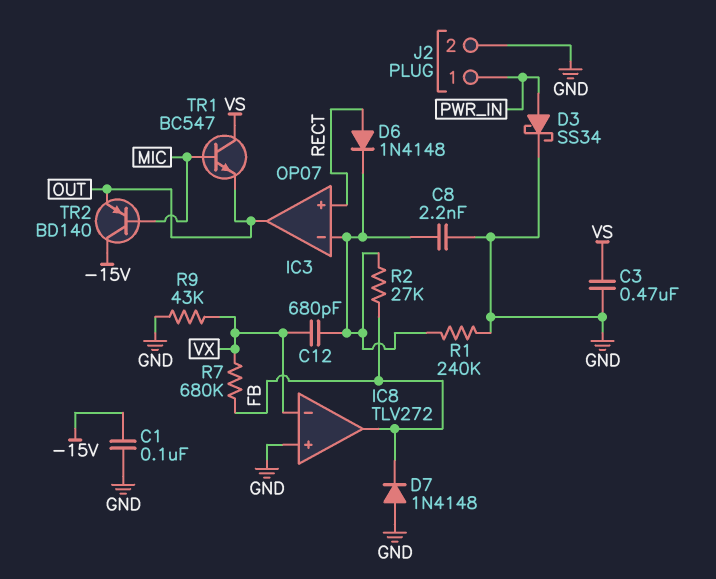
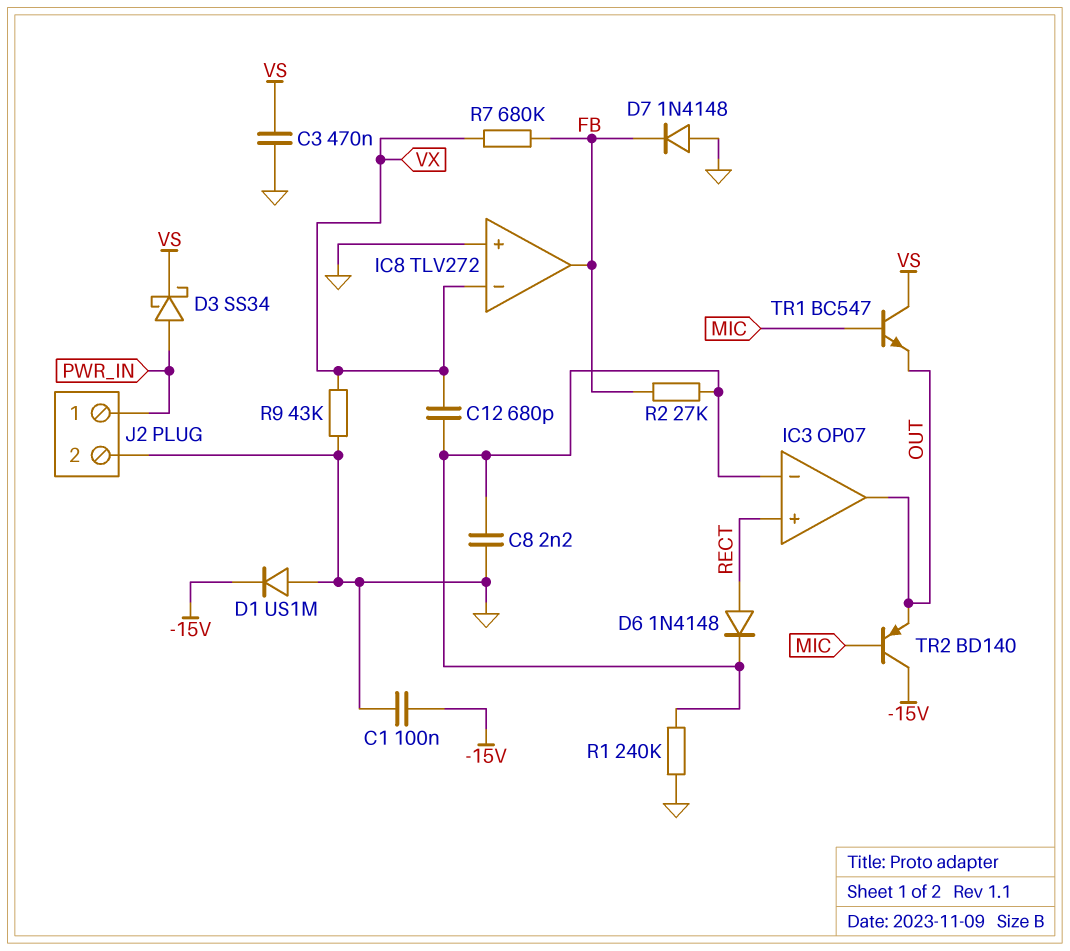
D1: none -> diode US1M (A GND, K -15V)
D3: schottky SS34 (A PWR_IN, K GND) -> schottky SS34 (A PWR_IN, K VS)

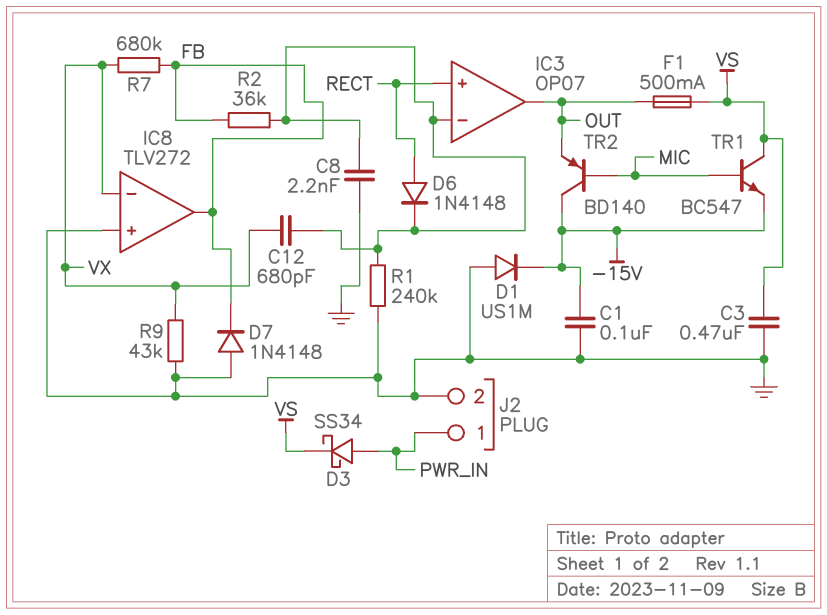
F1: none -> 500mA (OUT, VS)
R2: 27k (FB, IC3/in-) -> 36k (FB, IC3/in-)
TR1: NPN BC547 (B MIC, C VS, E OUT) -> NPN BC547 (B MIC, C VS, E -15V)

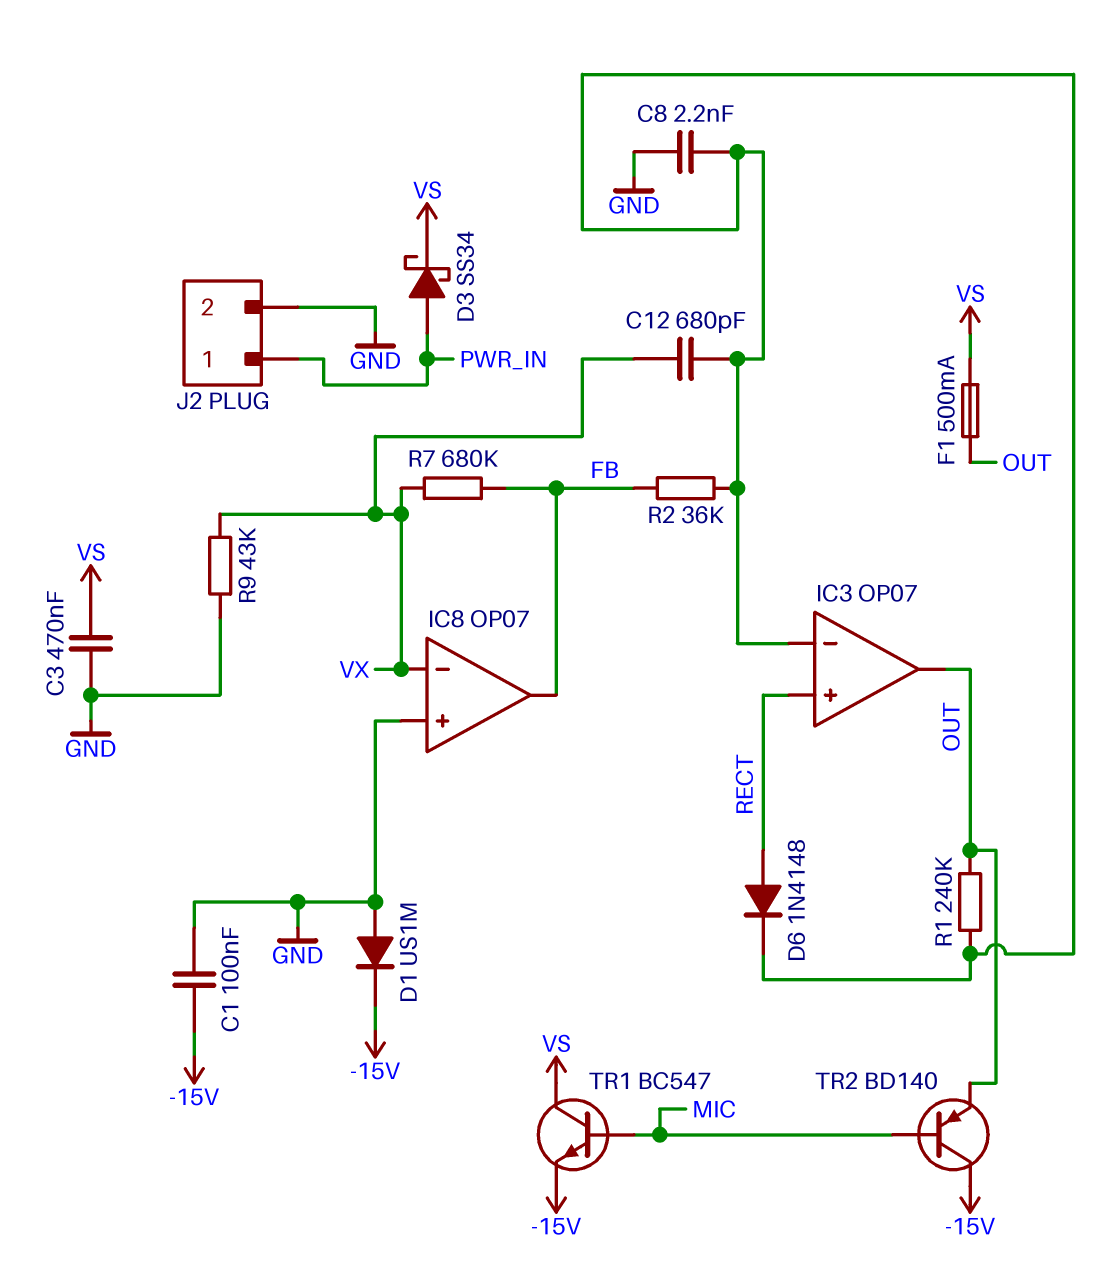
D7: diode 1N4148 (A GND, K FB) -> none
IC8: TLV272 -> OP07
R1: 240k (GND, IC3/in-) -> 240k (IC3/in-, OUT)

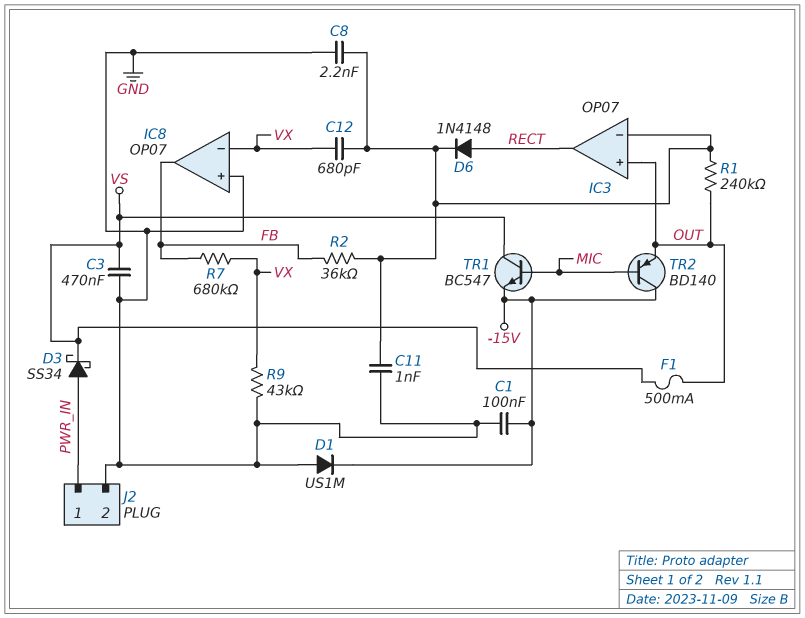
C11: none -> 1nF (GND, IC3/in-)
IC3 pin in+: RECT -> OUT
IC3 pin out: OUT -> RECT

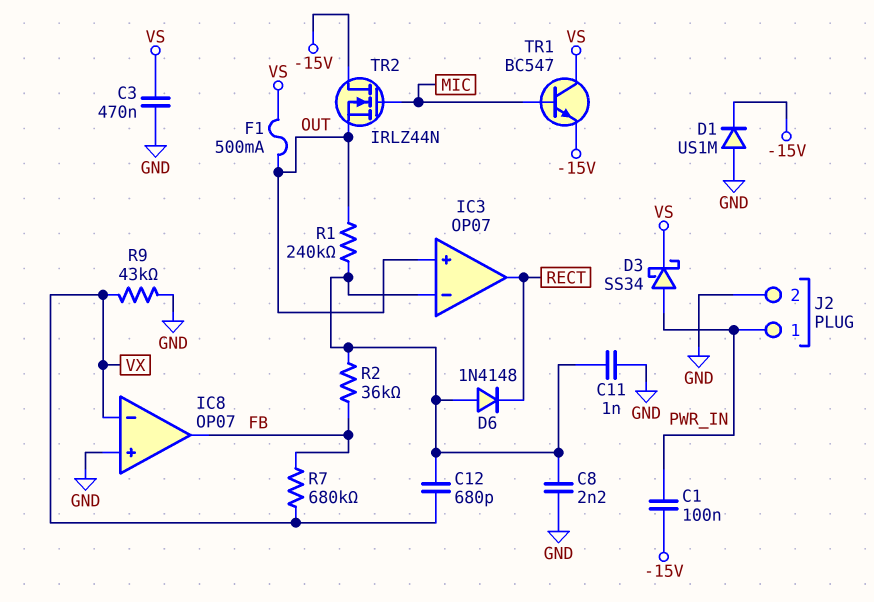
C1: 100nF (-15V, GND) -> 100nF (-15V, PWR_IN)
D6: diode 1N4148 (A RECT, K IC3/in-) -> diode 1N4148 (A IC3/in-, K RECT)
TR2: PNP BD140 (B MIC, C -15V, E OUT) -> NMOS IRLZ44N (G MIC, D -15V, S OUT)

